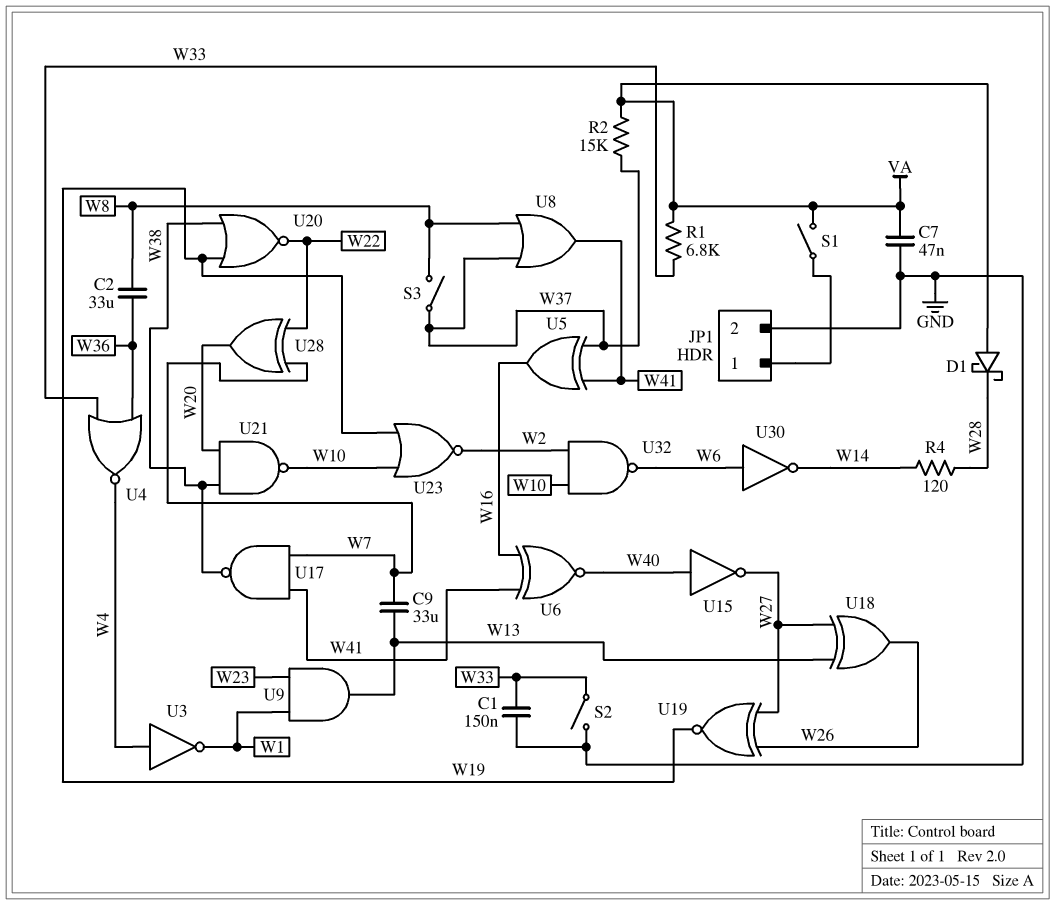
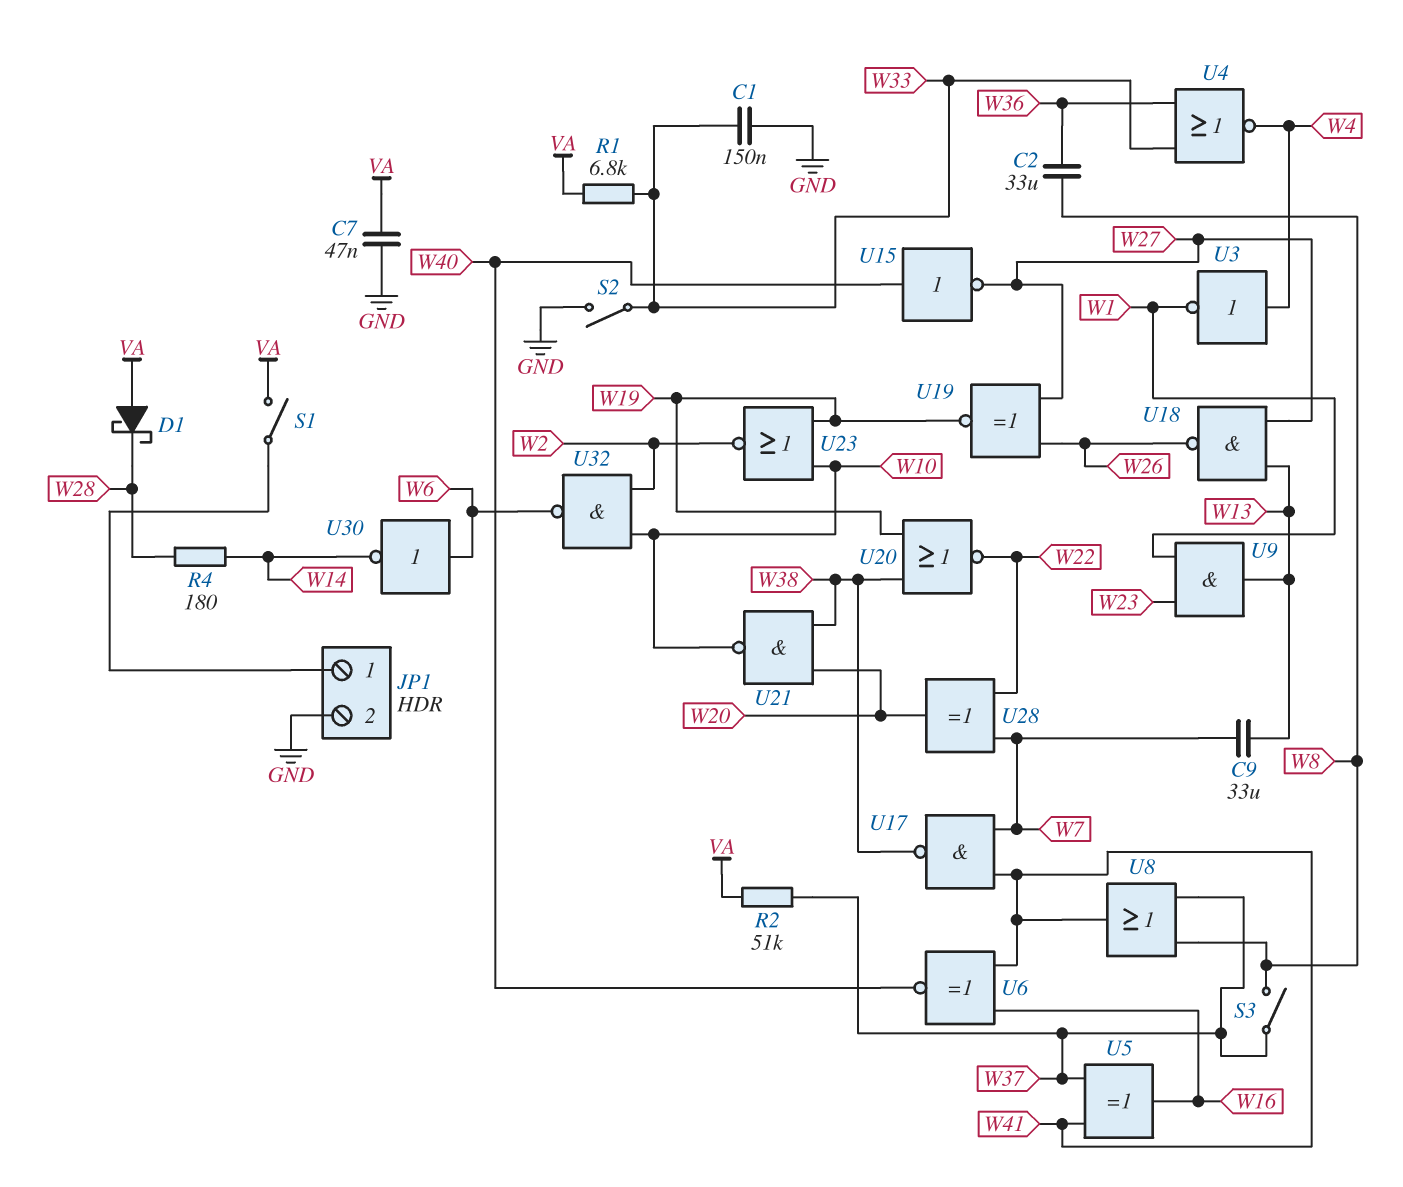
R2: 15k (VA, W37) -> 51k (VA, W37)
R4: 120 (W14, W28) -> 180 (W14, W28)
U18: XOR (in W13, in W27, out W26) -> NAND (in W13, in W27, out W26)

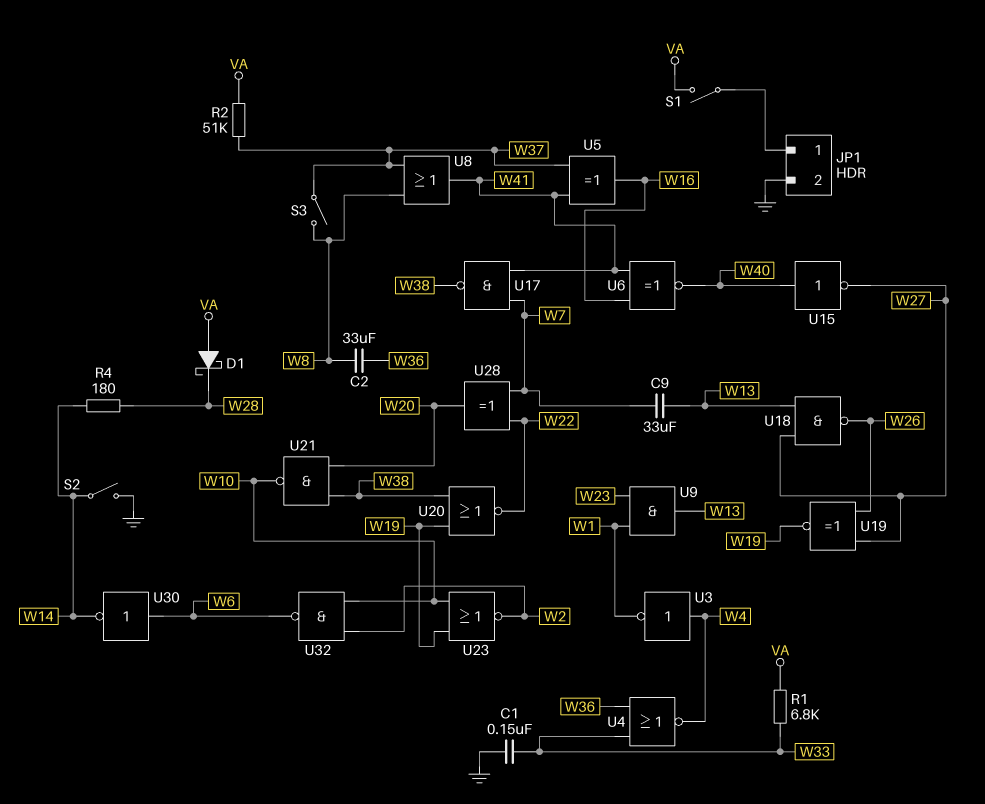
C7: 47nF (GND, VA) -> none
S2: switch (GND, W33) -> switch (GND, W14)

